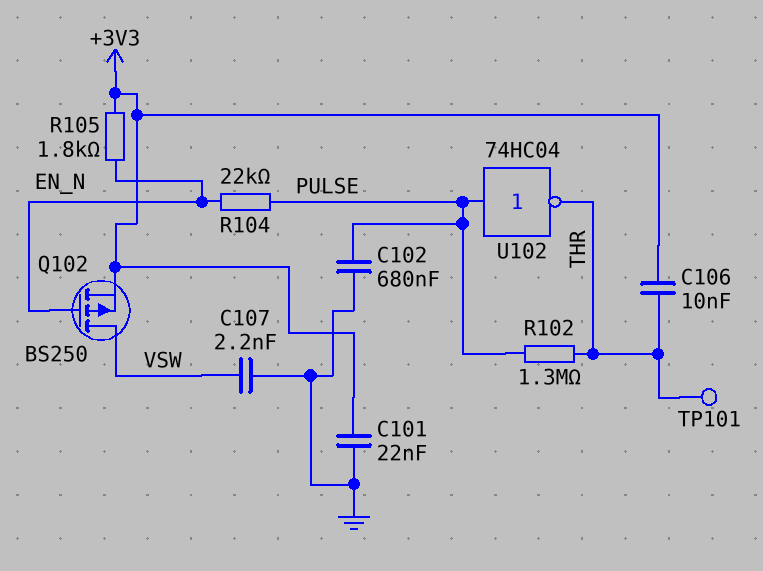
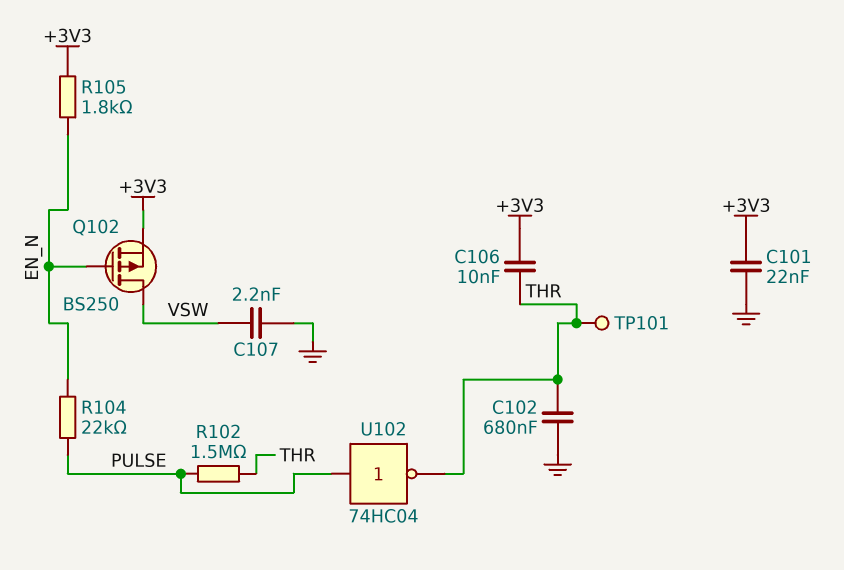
C102: 680nF (GND, PULSE) -> 680nF (GND, THR)
R102: 1.3M (PULSE, THR) -> 1.5M (PULSE, THR)

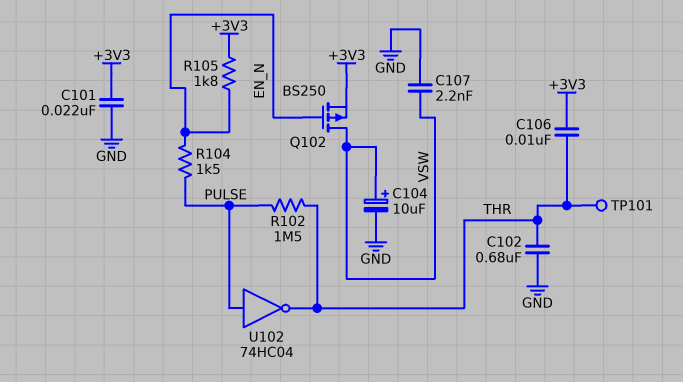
C104: none -> 10uF (plus VSW, minus GND)
R104: 22k (EN_N, PULSE) -> 1.5k (EN_N, PULSE)

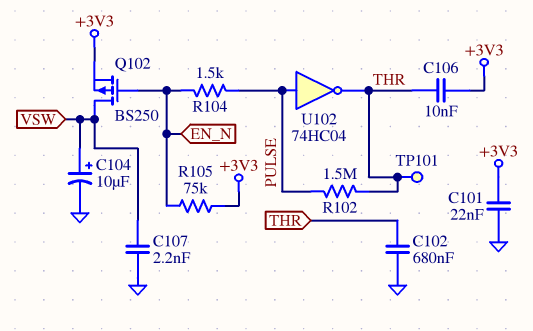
R105: 1.8k (+3V3, EN_N) -> 75k (+3V3, EN_N)

